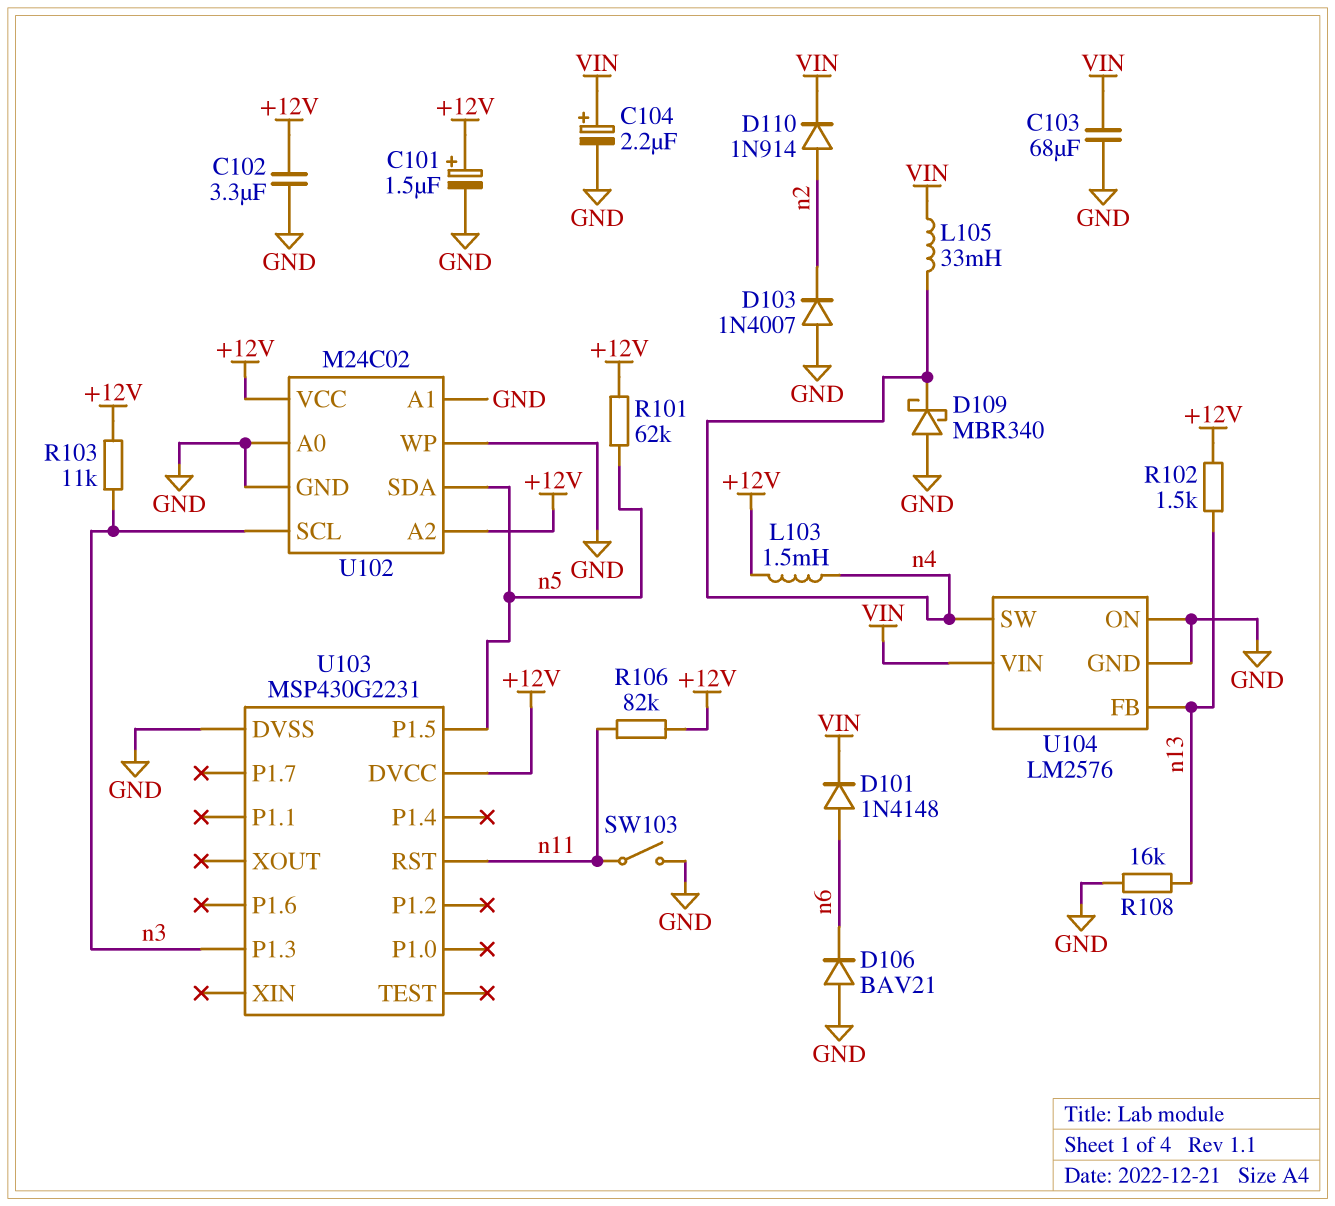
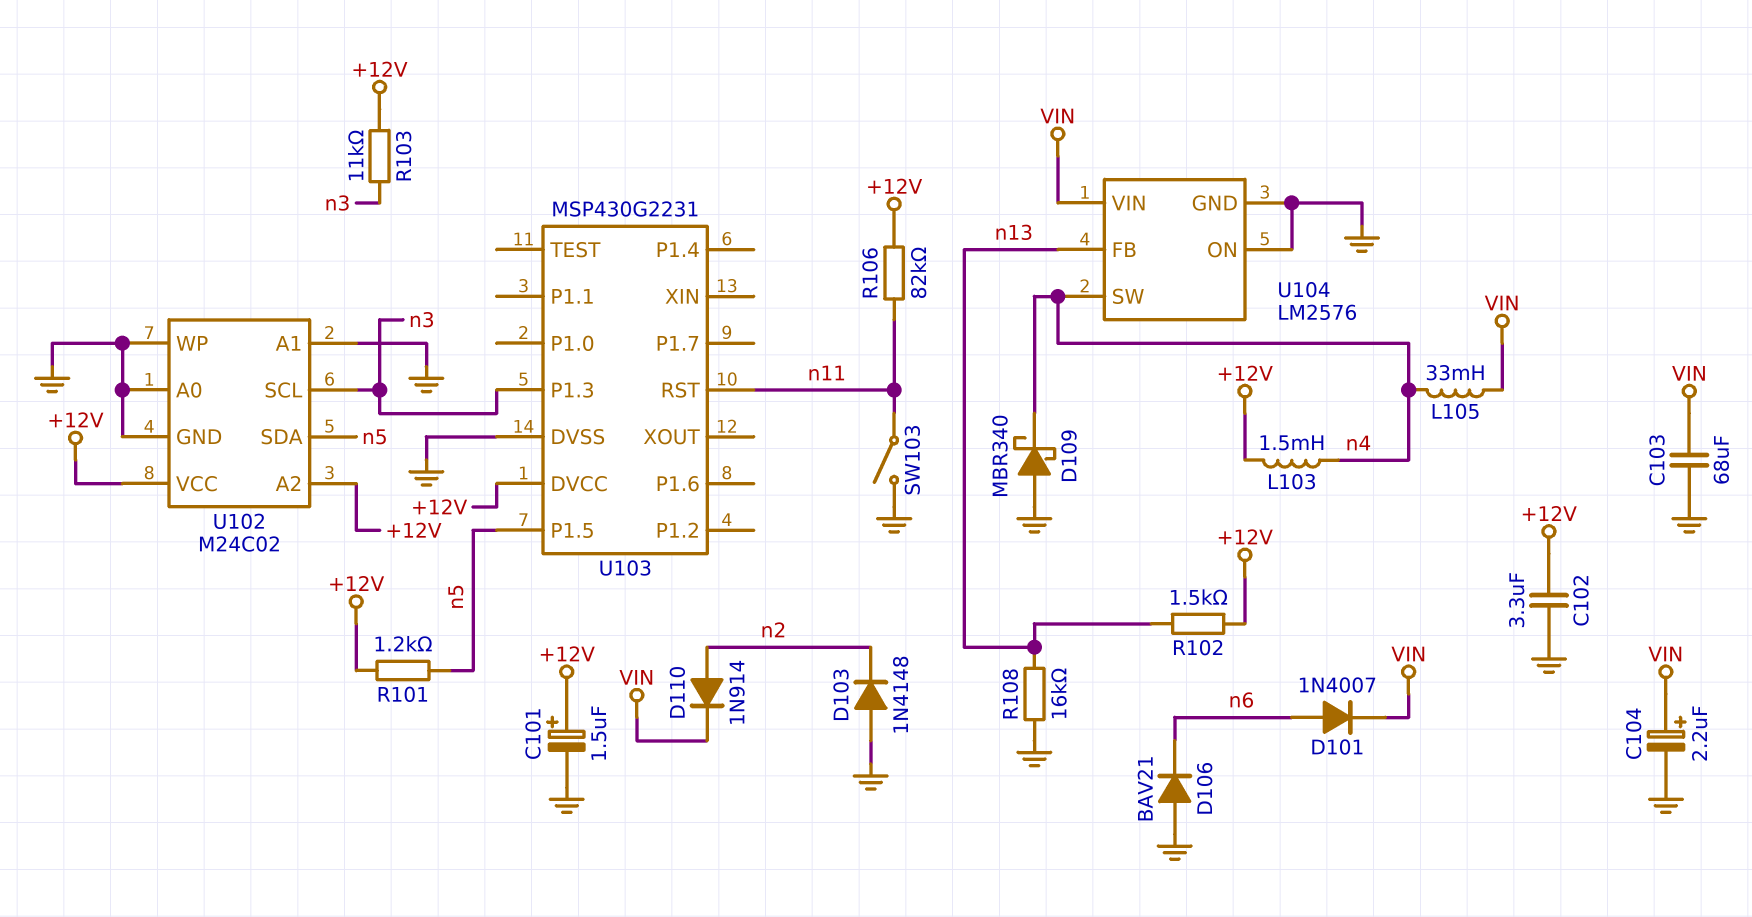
D101: diode 1N4148 (A n6, K VIN) -> diode 1N4007 (A n6, K VIN)
D103: diode 1N4007 (A GND, K n2) -> diode 1N4148 (A GND, K n2)
R101: 62k (+12V, n5) -> 1.2k (+12V, n5)

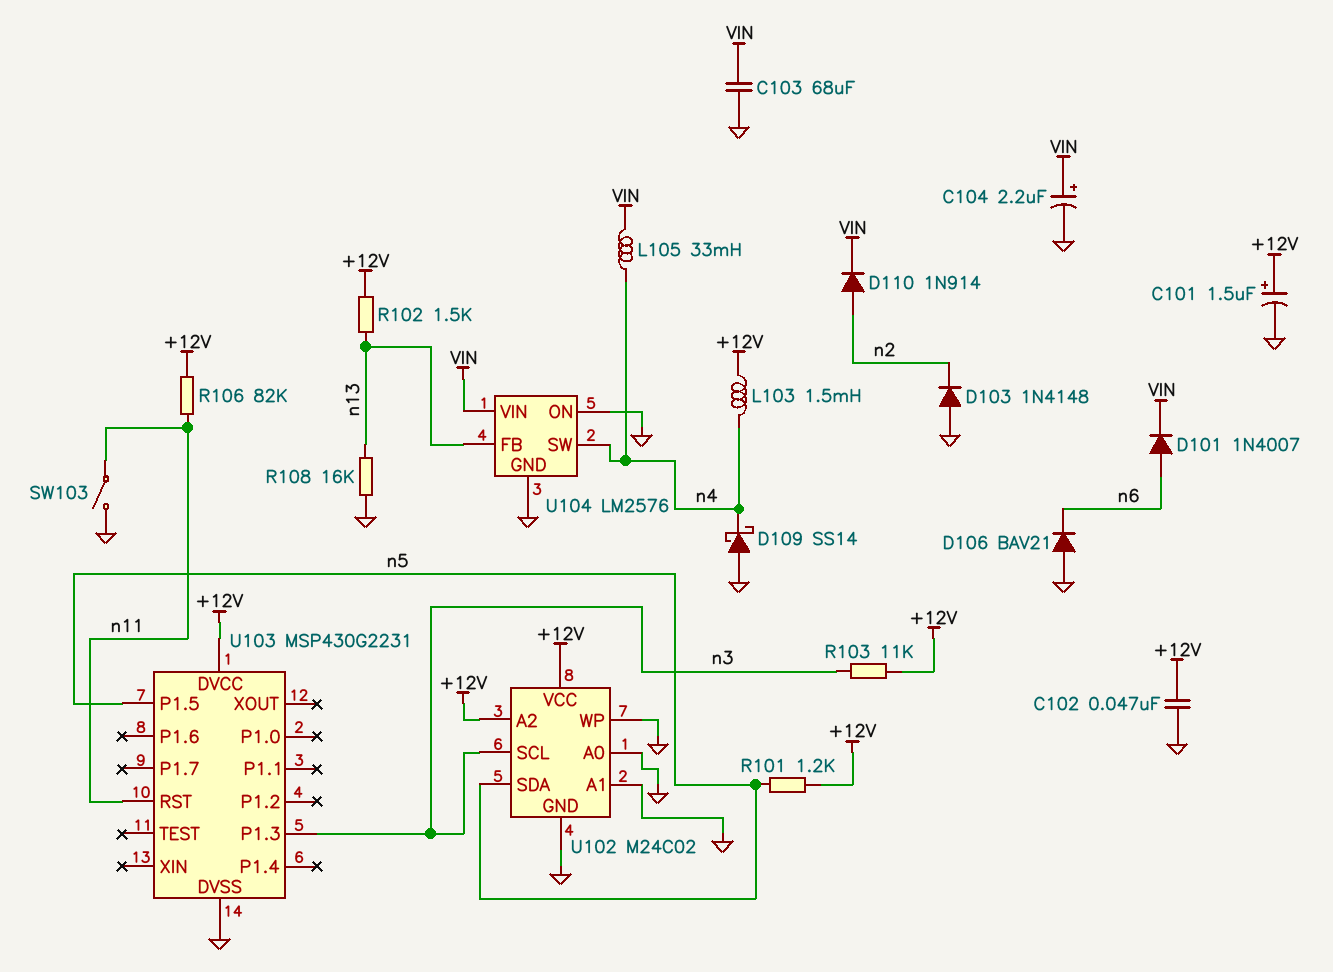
C102: 3.3uF (+12V, GND) -> 47nF (+12V, GND)
D109: schottky MBR340 (A GND, K n4) -> schottky SS14 (A GND, K n4)

